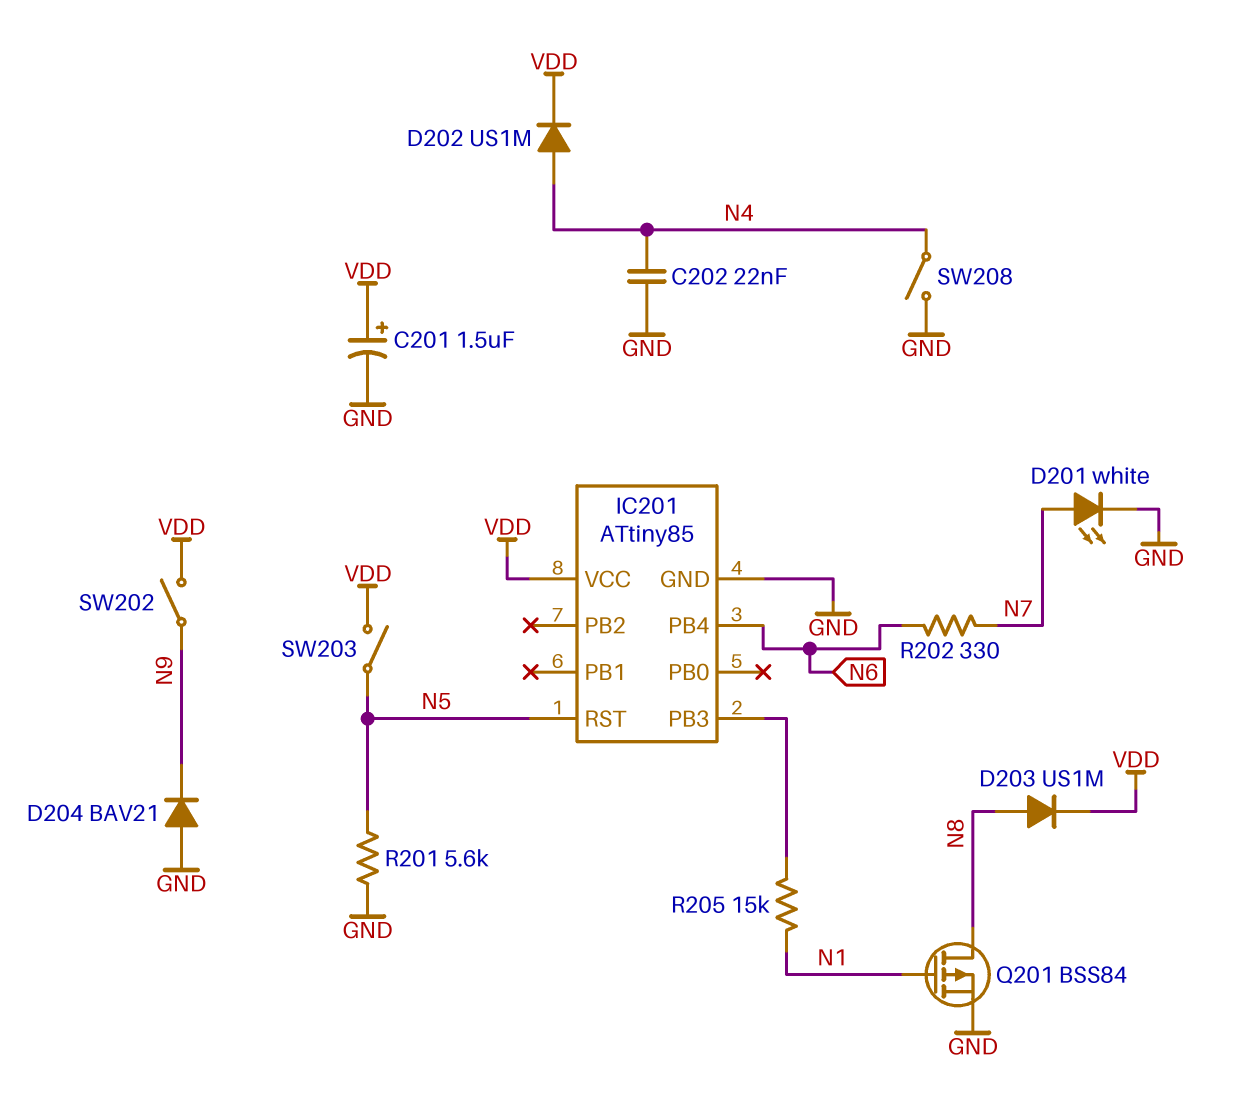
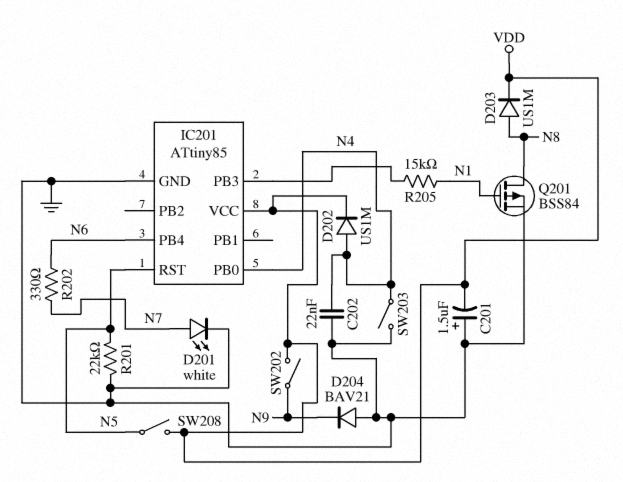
C201: 1.5uF (plus VDD, minus GND) -> 1.5uF (plus GND, minus VDD)
IC201 pin PB0: none -> N4
R201: 5.6k (GND, N5) -> 22k (GND, N5)
SW203: switch (N5, VDD) -> switch (GND, N4)
SW208: switch (GND, N4) -> switch (N5, VDD)

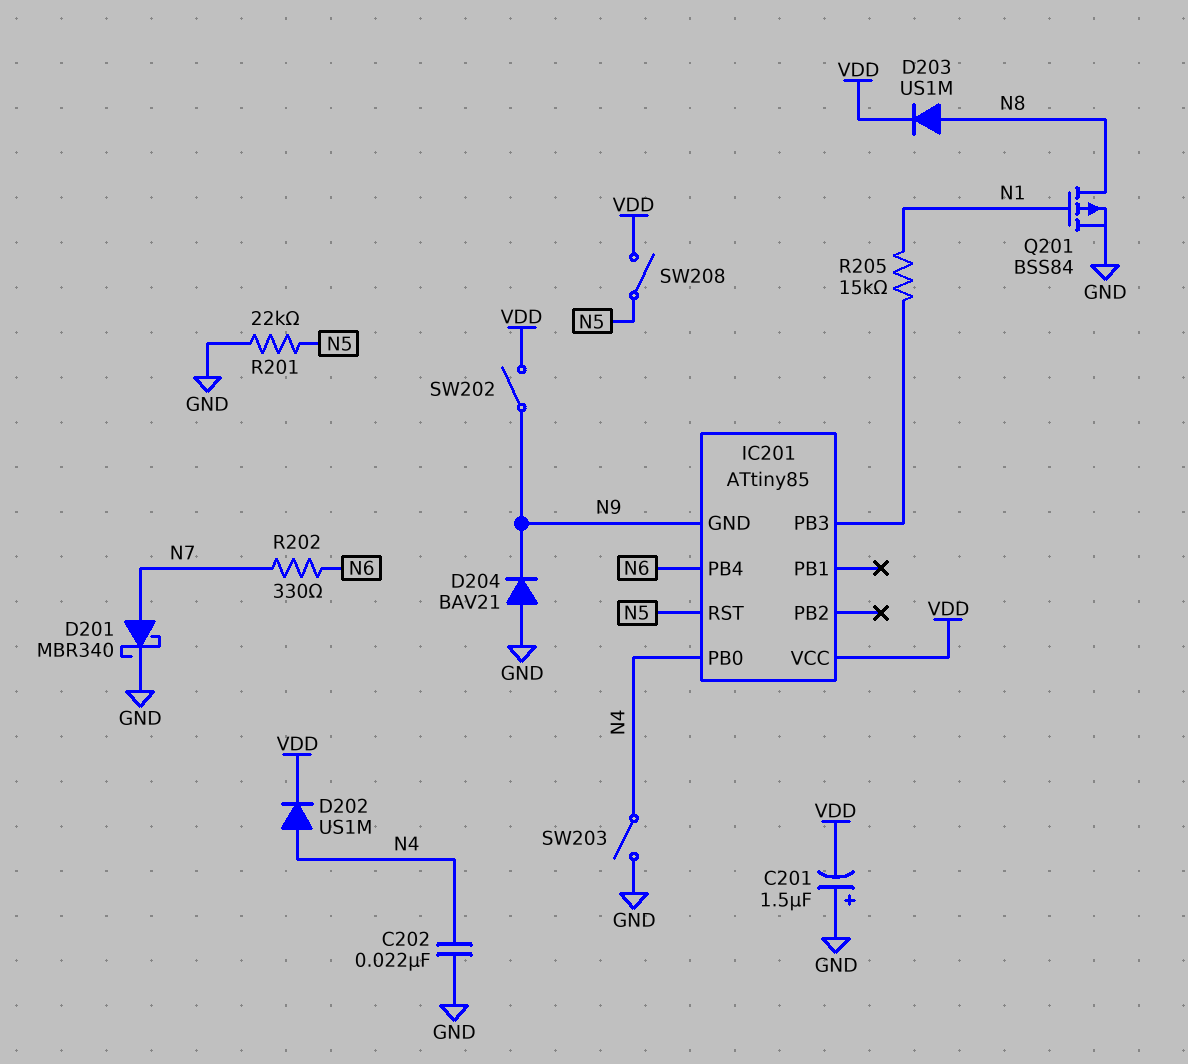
D201: LED white (A N7, K GND) -> schottky MBR340 (A N7, K GND)
IC201 pin GND: GND -> N9

